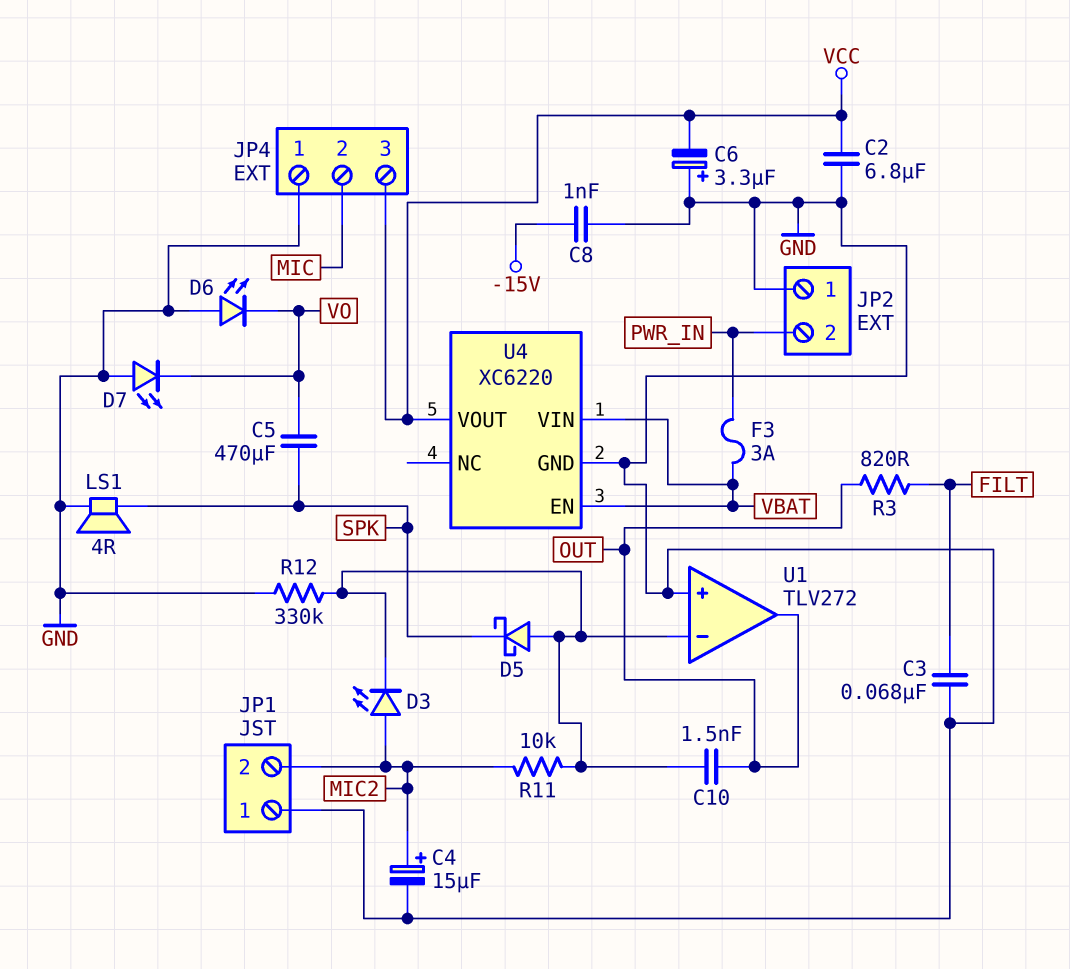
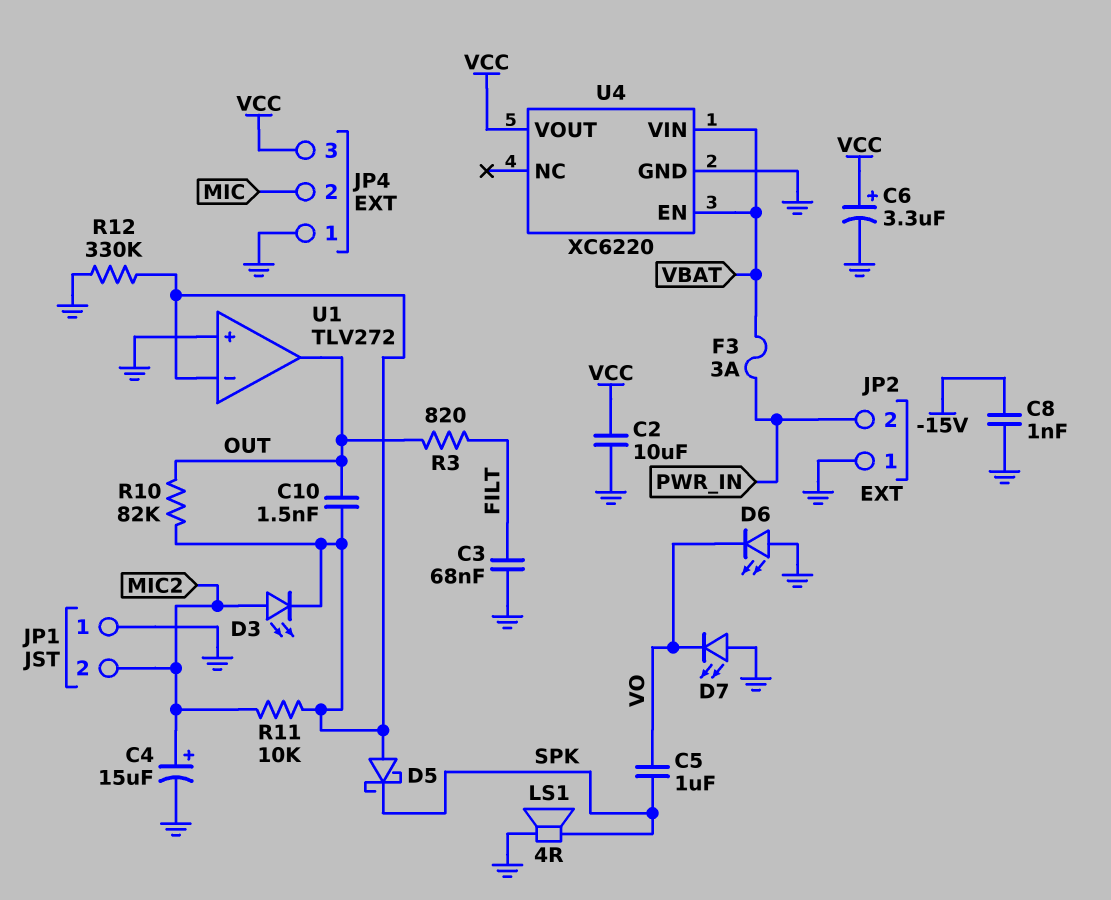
C2: 6.8uF (GND, VCC) -> 10uF (GND, VCC)
C5: 470uF (SPK, VO) -> 1uF (SPK, VO)
C6: 3.3uF (plus GND, minus VCC) -> 3.3uF (plus VCC, minus GND)
R10: none -> 82k (OUT, U1/in-)

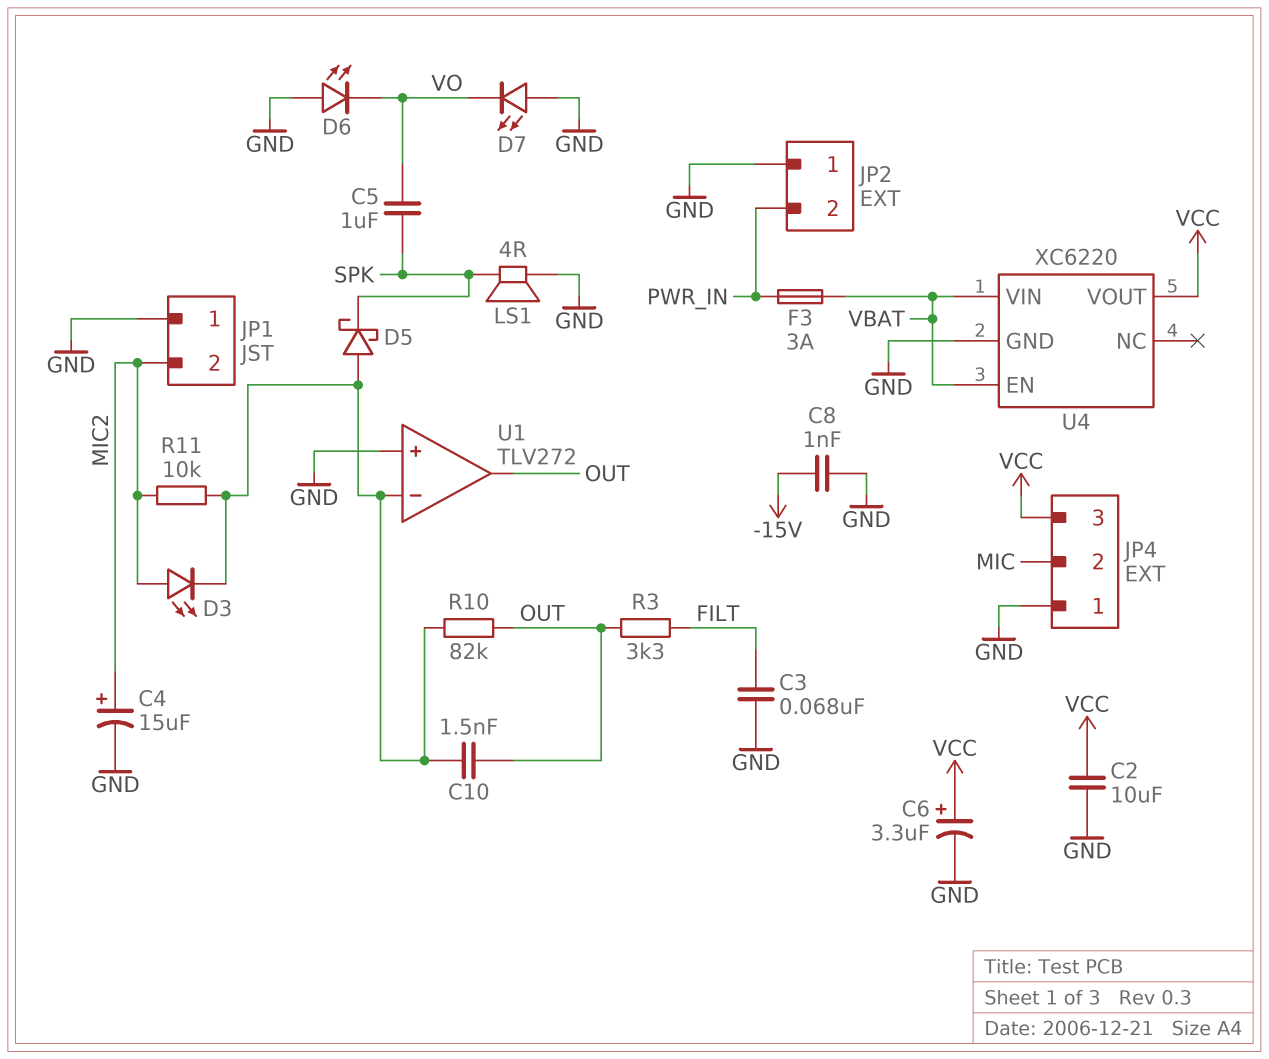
R3: 820 (FILT, OUT) -> 3.3k (FILT, OUT)
R12: 330k (GND, U1/in-) -> none

